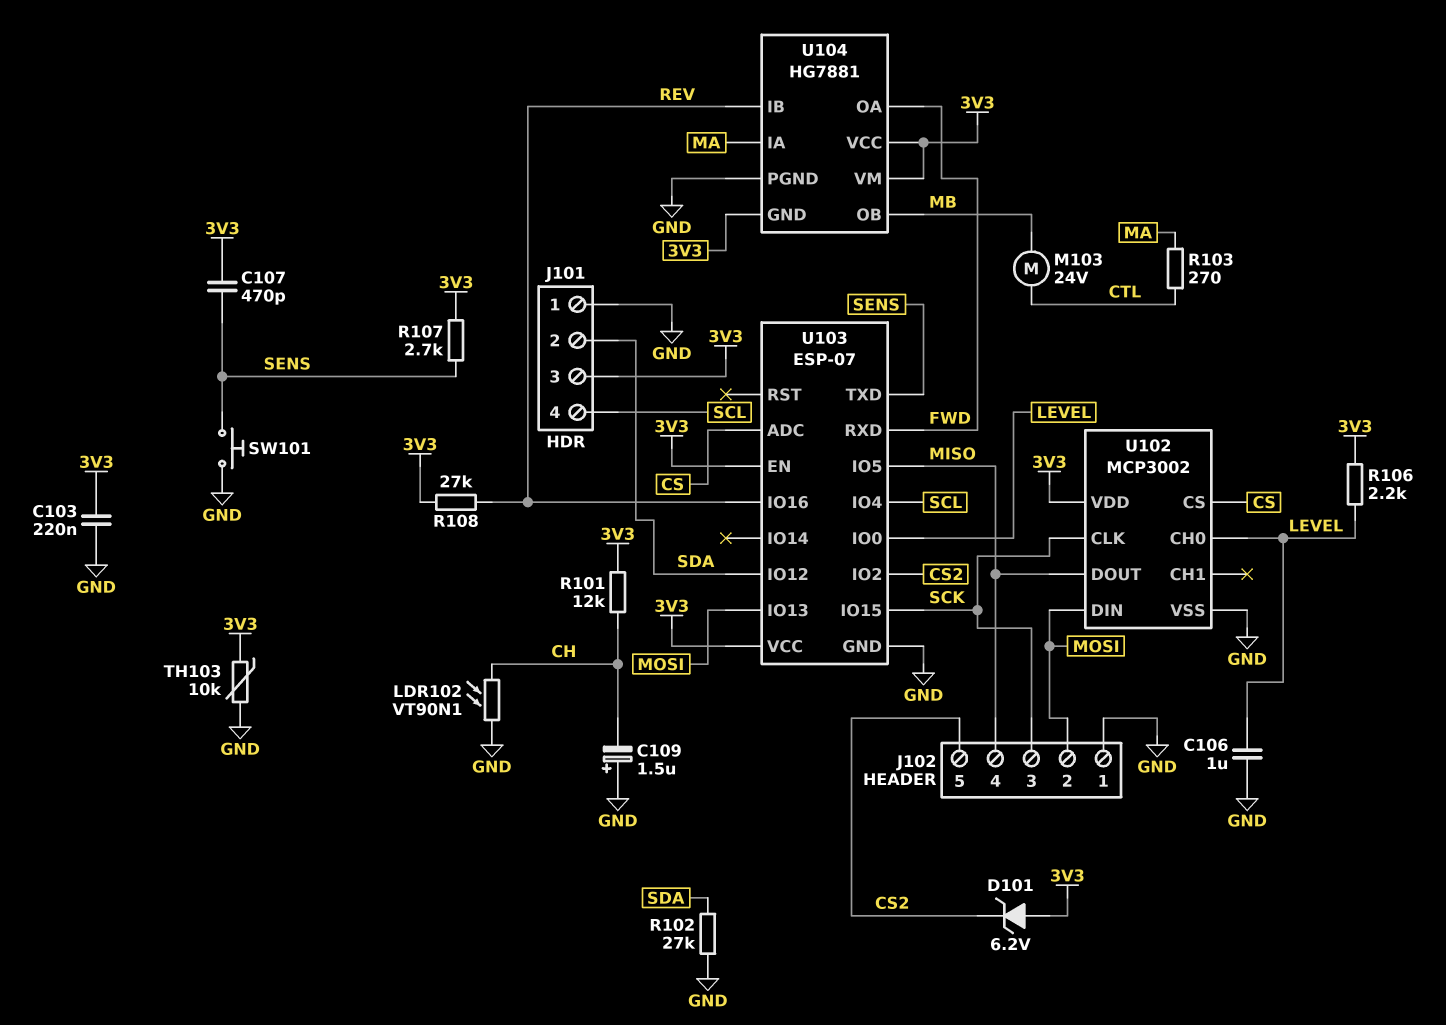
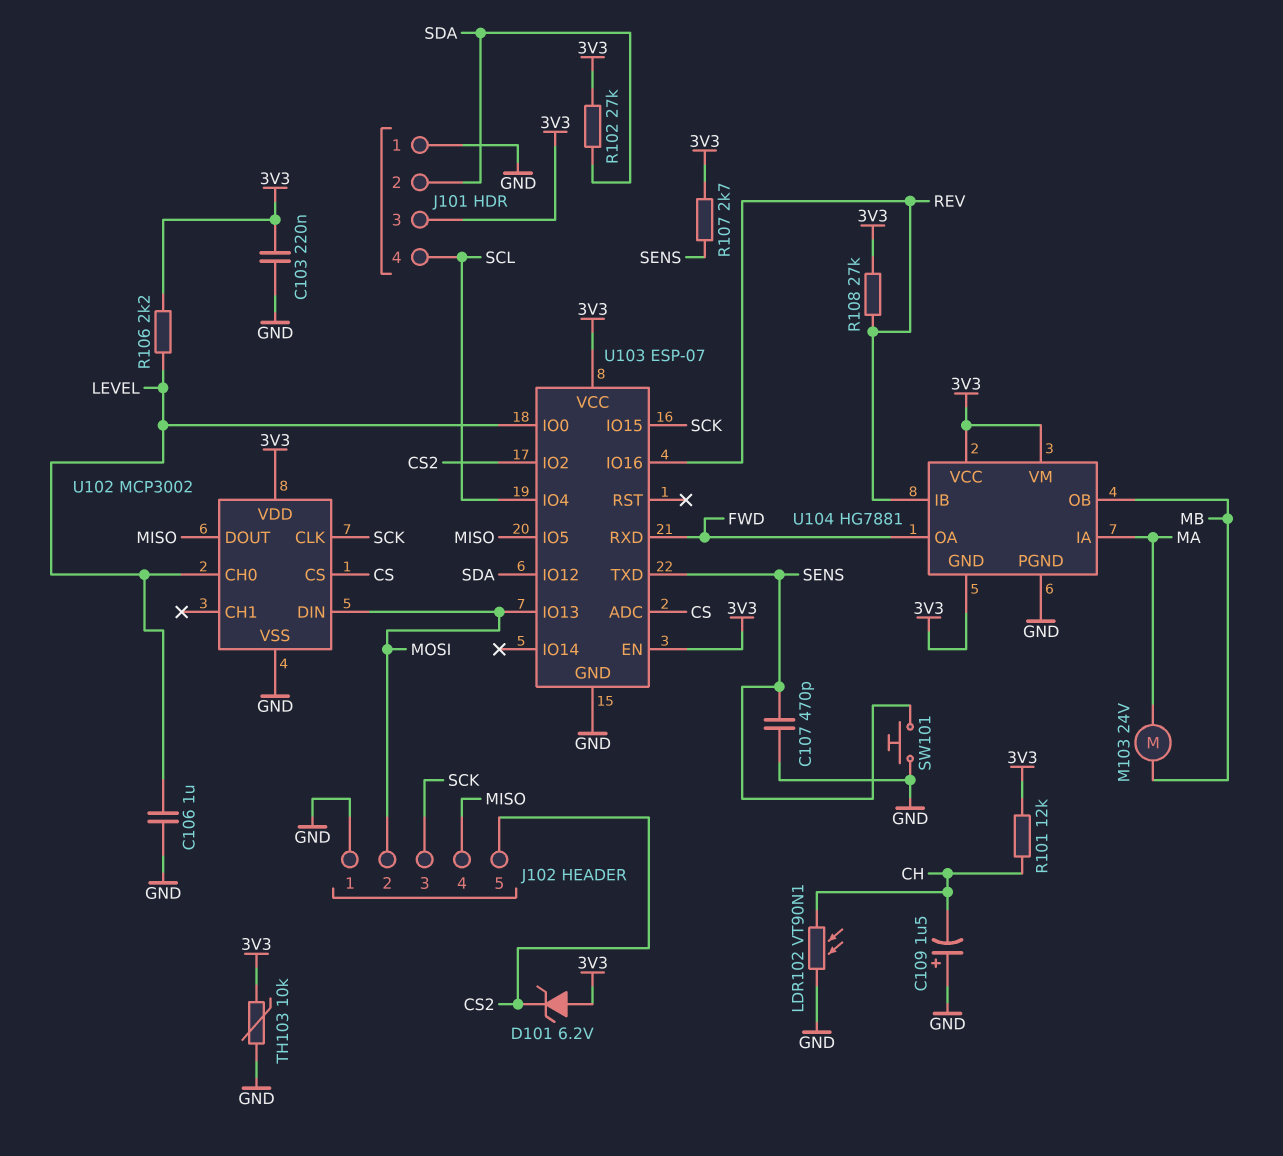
C107: 470pF (3V3, SENS) -> 470pF (GND, SENS)
M103: motor 24V (CTL, MB) -> motor 24V (MA, MB)
R102: 27k (GND, SDA) -> 27k (3V3, SDA)
R103: 270 (CTL, MA) -> none

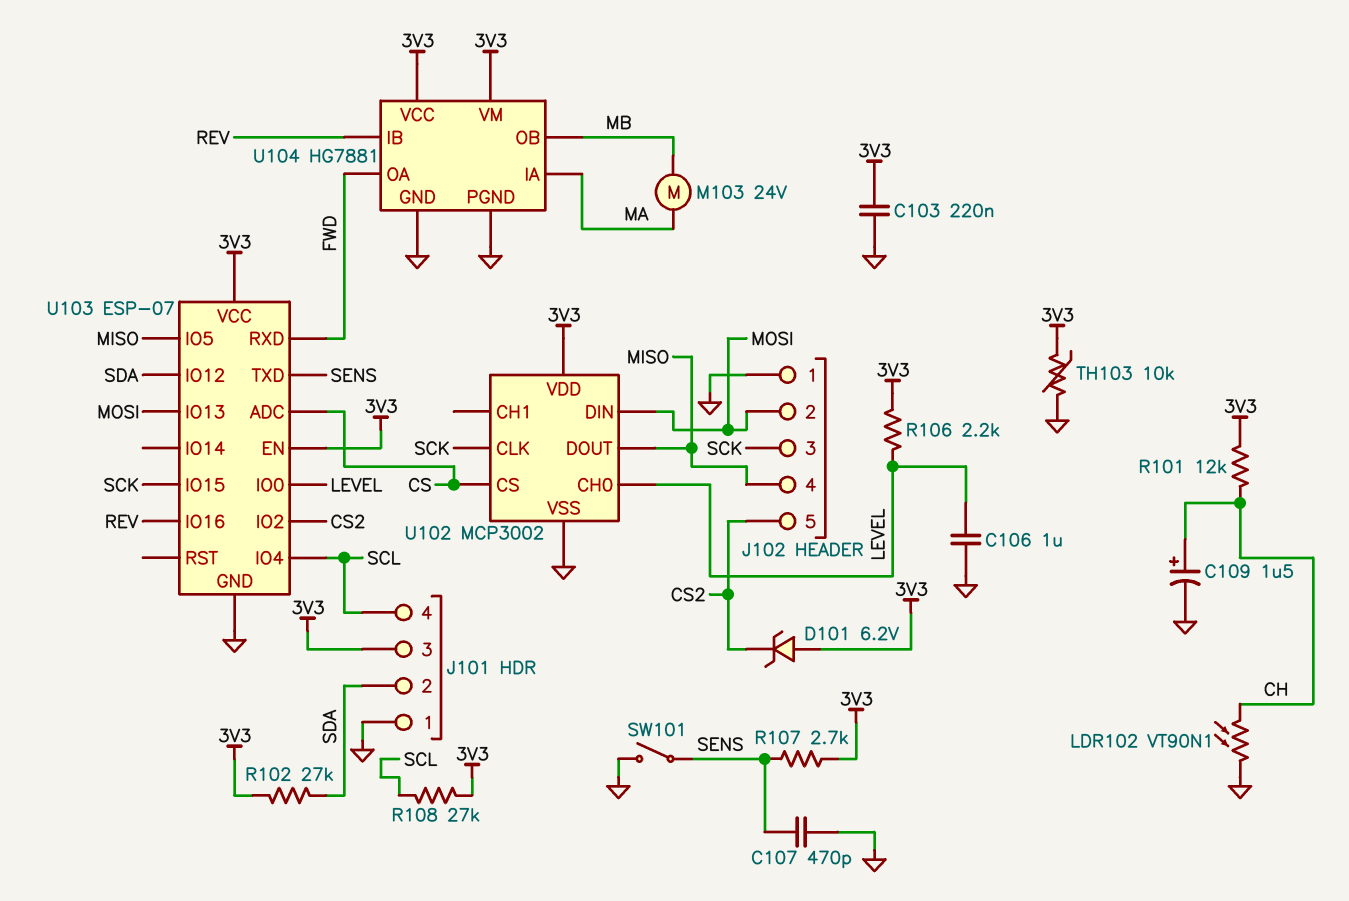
C109: 1.5uF (plus GND, minus CH) -> 1.5uF (plus CH, minus GND)
R108: 27k (3V3, REV) -> 27k (3V3, SCL)
SW101: button (GND, SENS) -> switch (GND, SENS)
U104 pin GND: 3V3 -> GND

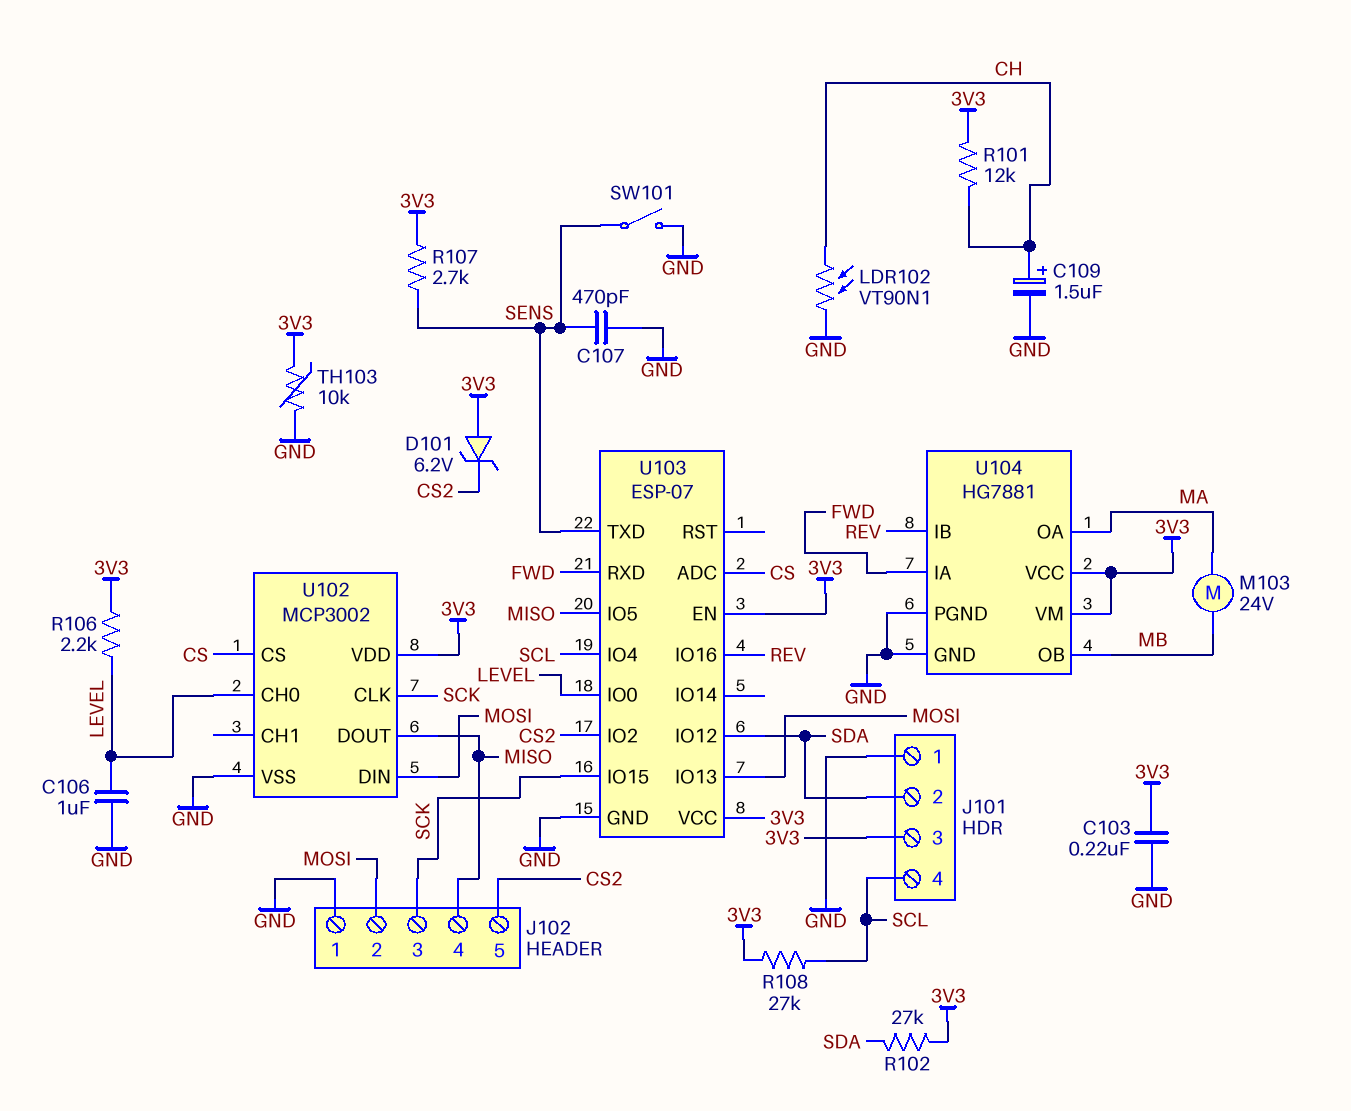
U104 pin IA: MA -> FWD
U104 pin OA: FWD -> MA

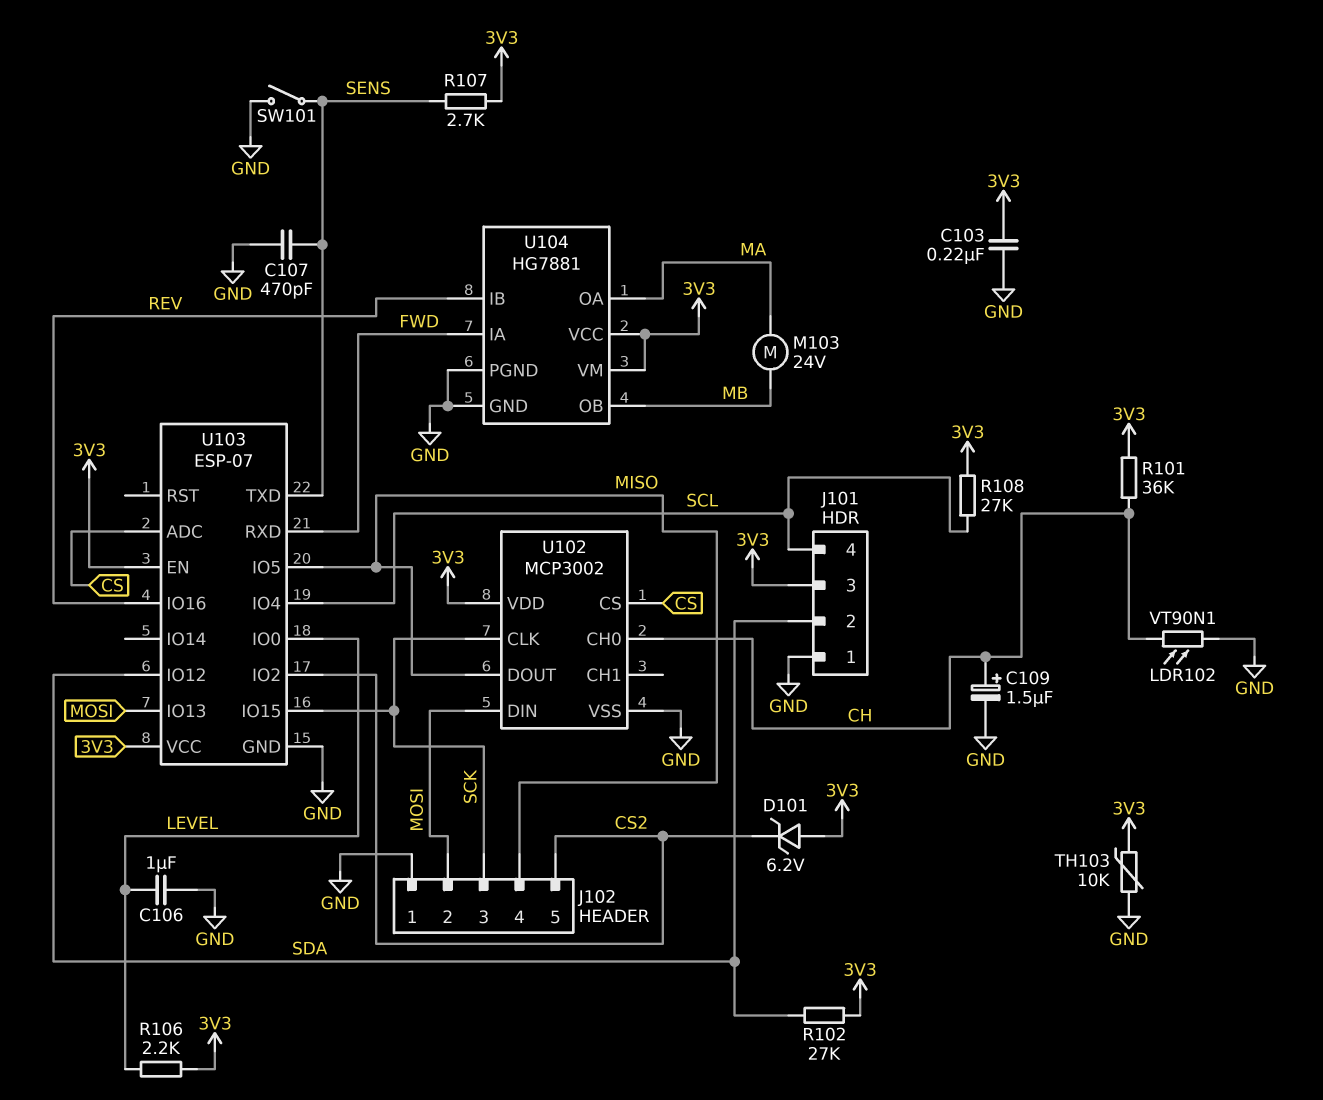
R101: 12k (3V3, CH) -> 36k (3V3, CH)
U102 pin CH0: LEVEL -> CH

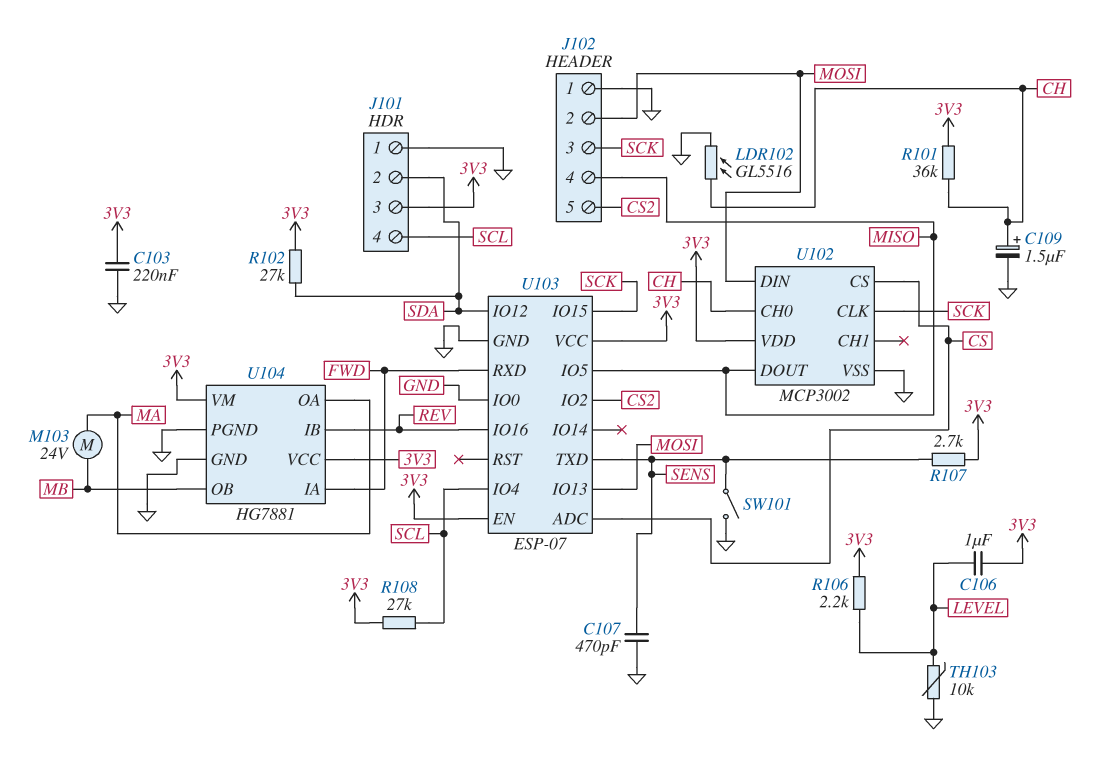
C106: 1uF (GND, LEVEL) -> 1uF (3V3, LEVEL)
D101: zener 6.2V (A 3V3, K CS2) -> none
LDR102: VT90N1 (CH, GND) -> GL5516 (CH, GND)
TH103: 10k (3V3, GND) -> 10k (GND, LEVEL)
U103 pin IO0: LEVEL -> GND

